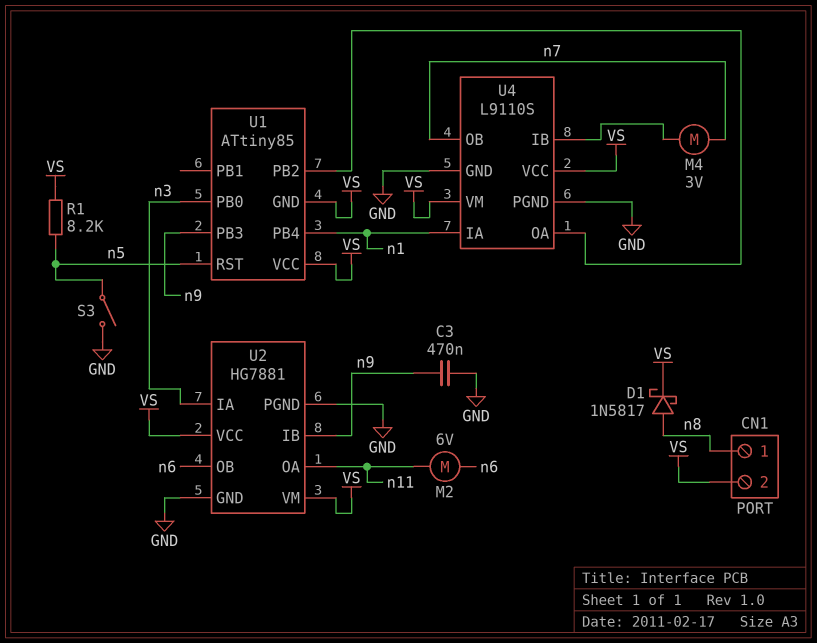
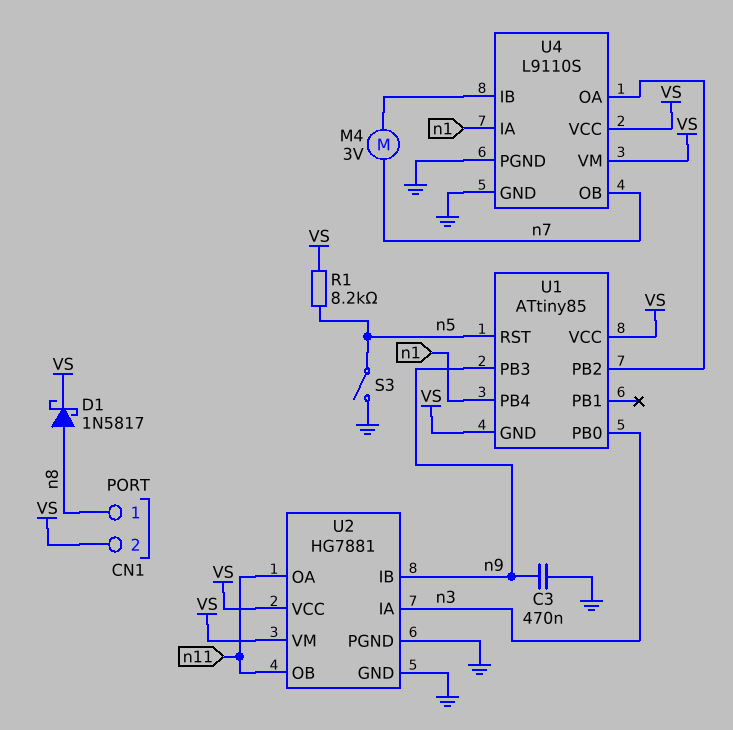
M2: motor 6V (n6, n11) -> none
U2 pin OB: n6 -> n11

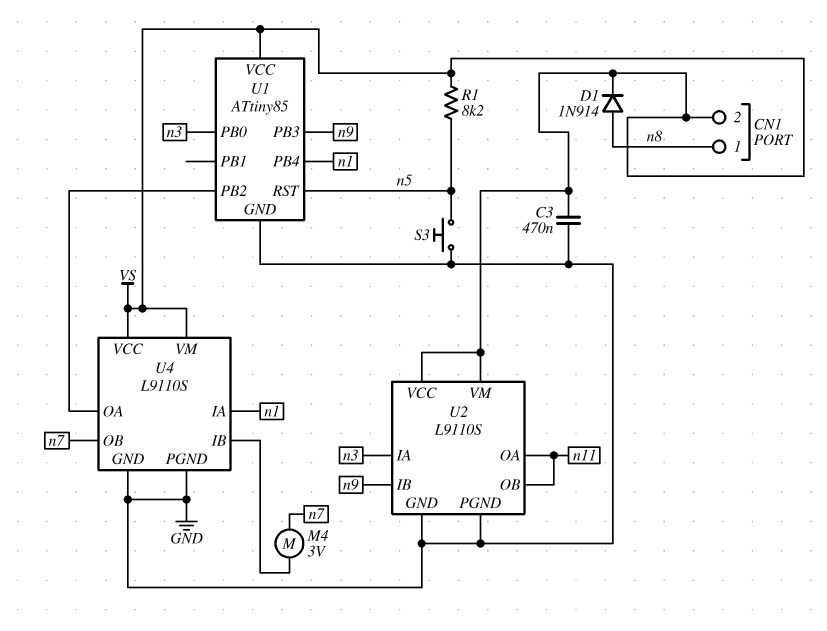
C3: 470nF (GND, n9) -> 470nF (GND, VS)
D1: schottky 1N5817 (A n8, K VS) -> diode 1N914 (A n8, K VS)
S3: switch (GND, n5) -> button (GND, n5)
U1 pin GND: VS -> GND
U2: HG7881 -> L9110S

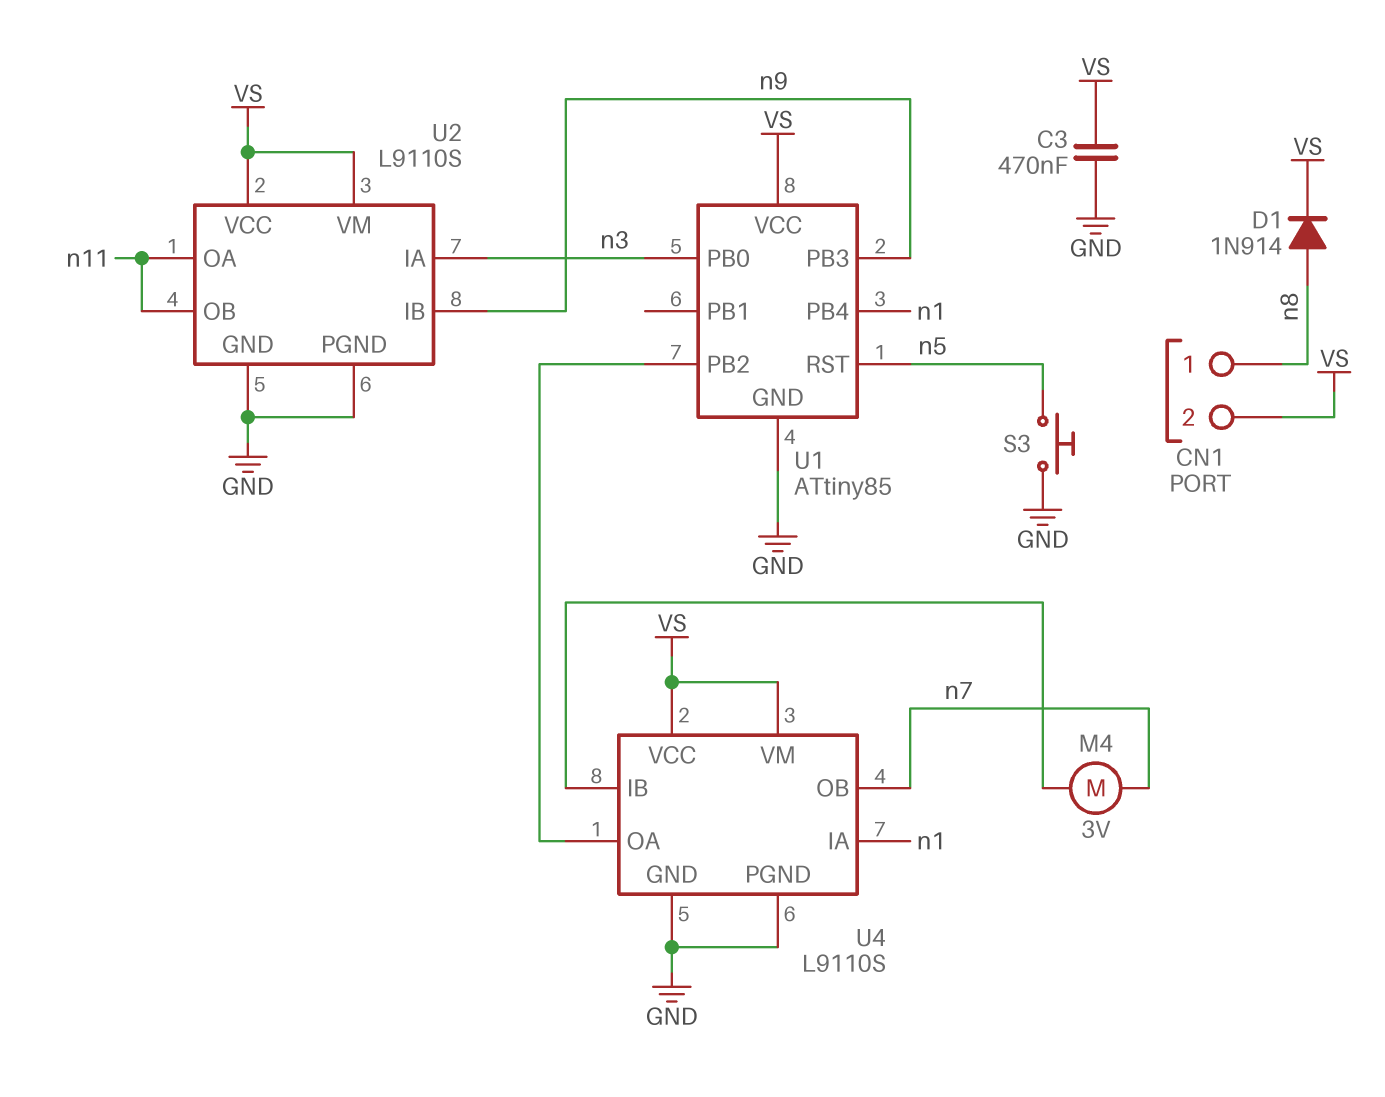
R1: 8.2k (VS, n5) -> none

